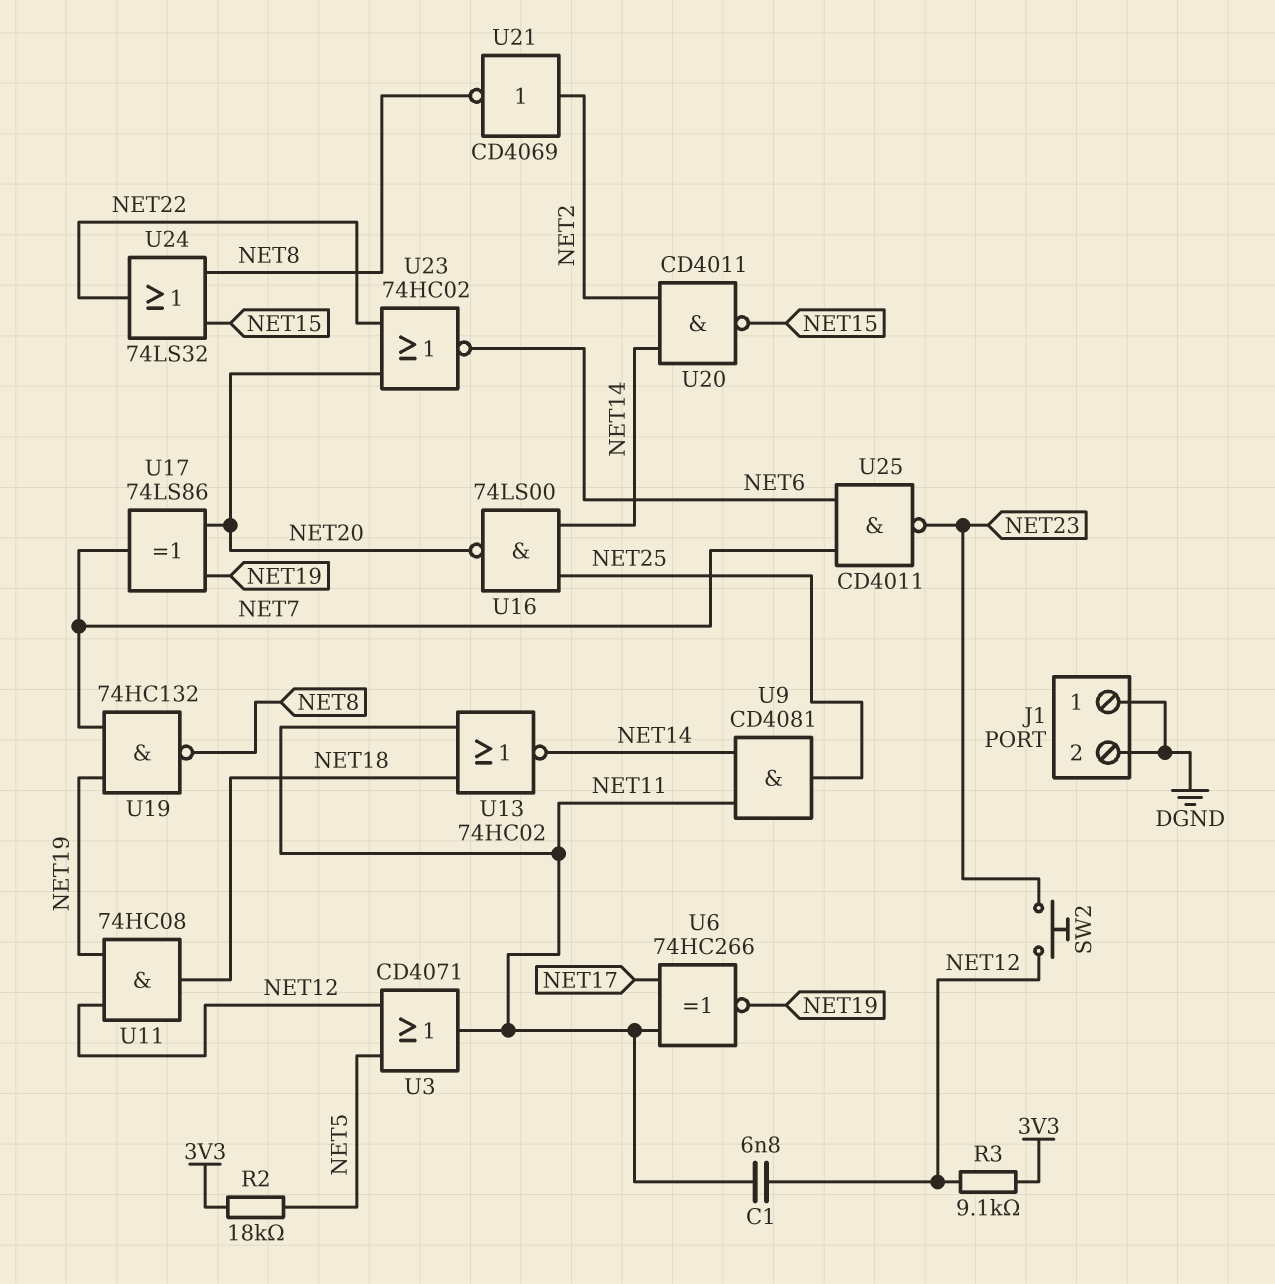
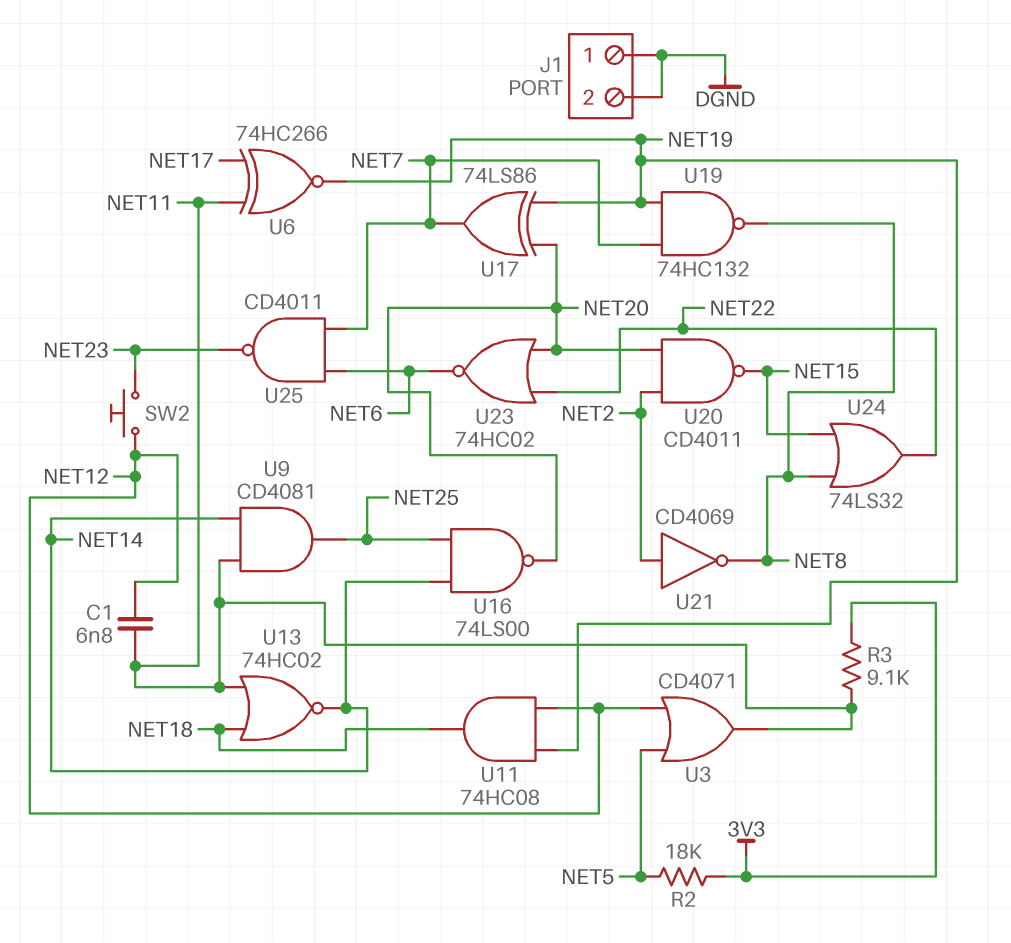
R3: 9.1k (3V3, NET12) -> 9.1k (3V3, NET11)
U20: NAND CD4011 (in NET2, in NET14, out NET15) -> NAND CD4011 (in NET2, in NET20, out NET15)

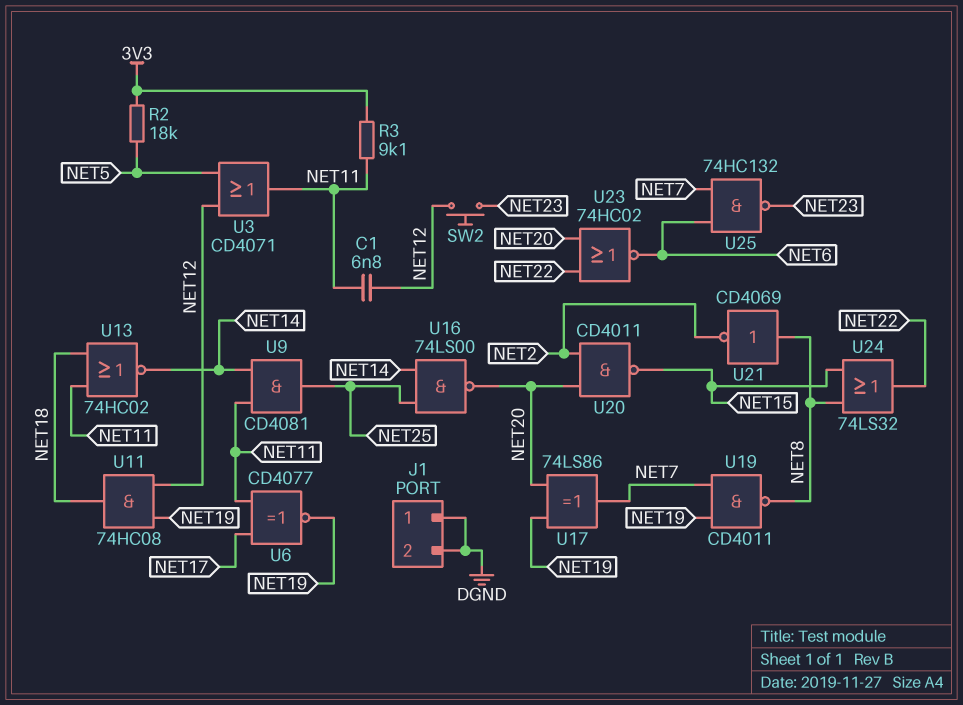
U6: XNOR 74HC266 (in NET11, in NET17, out NET19) -> XNOR CD4077 (in NET11, in NET17, out NET19)
U19: NAND 74HC132 (in NET7, in NET19, out NET8) -> NAND CD4011 (in NET7, in NET19, out NET8)
U21: NOT CD4069 (in NET2, out NET8) -> NOT CD4069 (in NET8, out NET2)
U25: NAND CD4011 (in NET6, in NET7, out NET23) -> NAND 74HC132 (in NET6, in NET7, out NET23)

